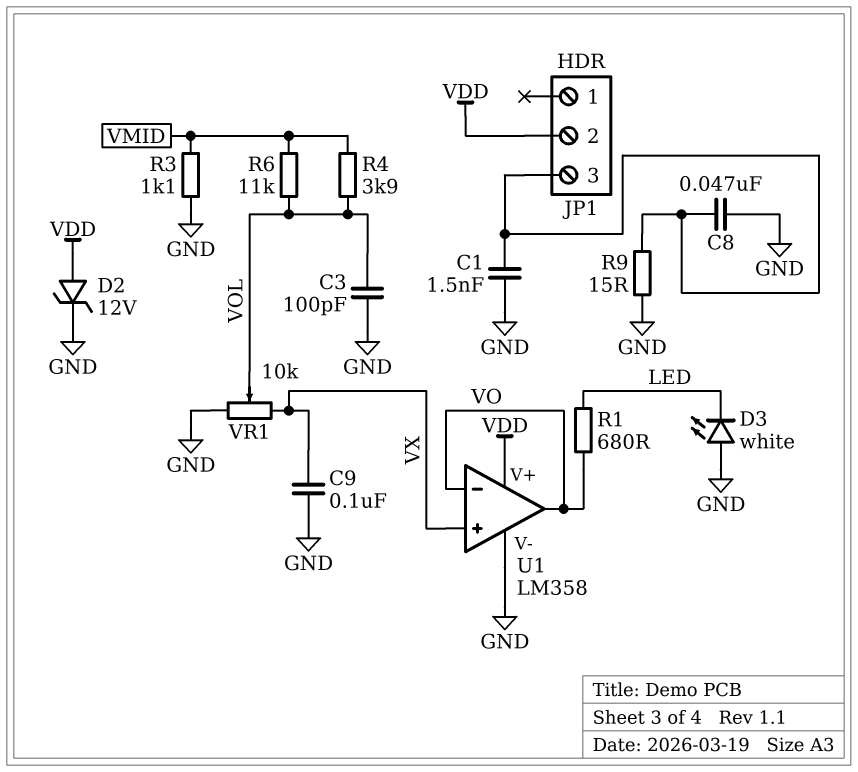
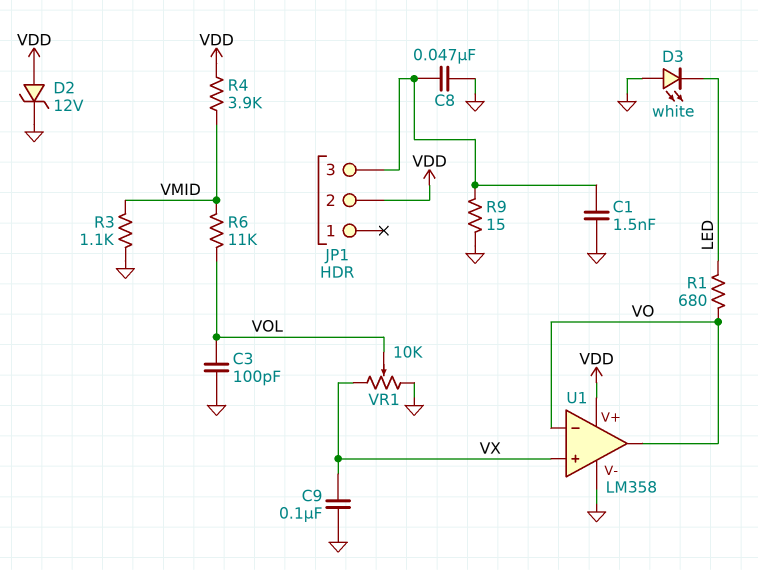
R4: 3.9k (VMID, VOL) -> 3.9k (VDD, VMID)

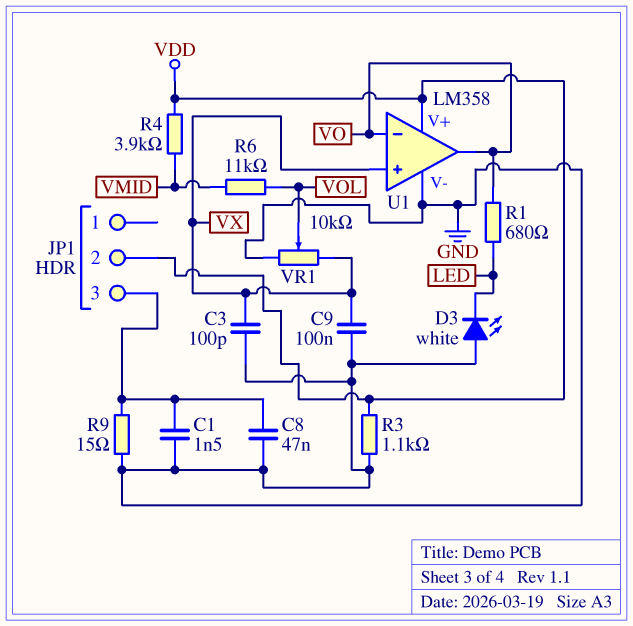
C3: 100pF (GND, VOL) -> 100pF (GND, VX)
D2: zener 12V (A VDD, K GND) -> none
R3: 1.1k (GND, VMID) -> 1.1k (GND, VDD)

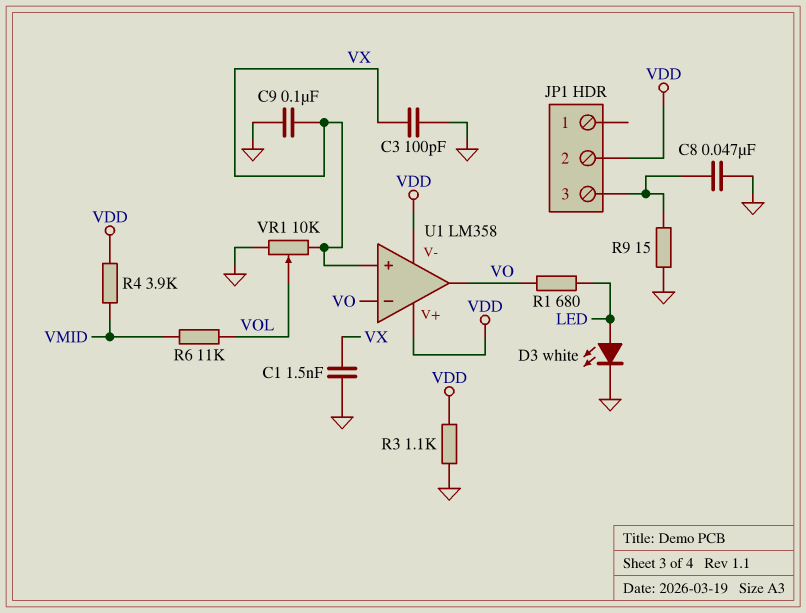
C1: 1.5nF (GND, JP1/3) -> 1.5nF (GND, VX)
D3: LED white (A GND, K LED) -> LED white (A LED, K GND)
U1 pin V-: GND -> VDD

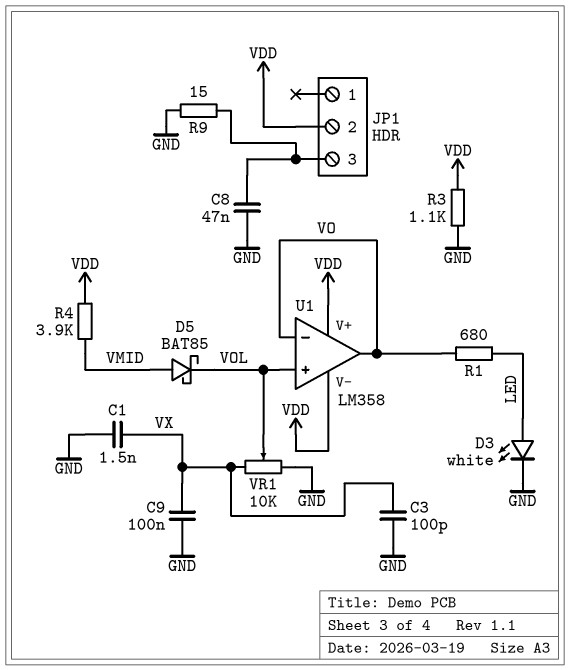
D5: none -> schottky BAT85 (A VMID, K VOL)
R6: 11k (VMID, VOL) -> none
U1 pin in+: VX -> VOL

